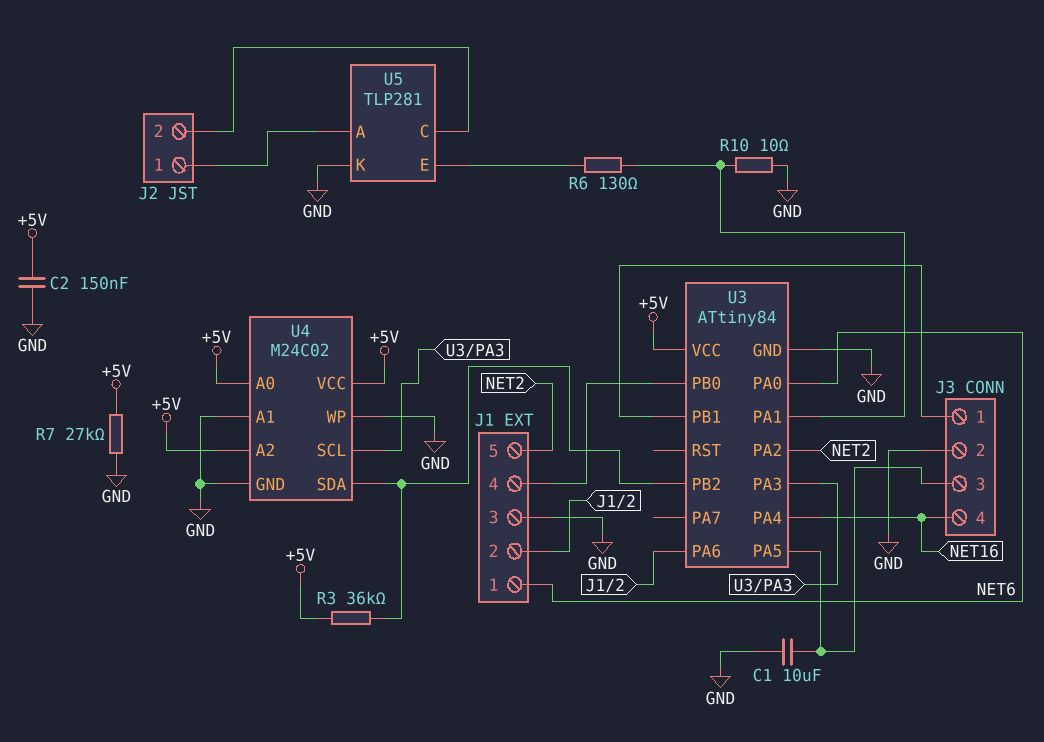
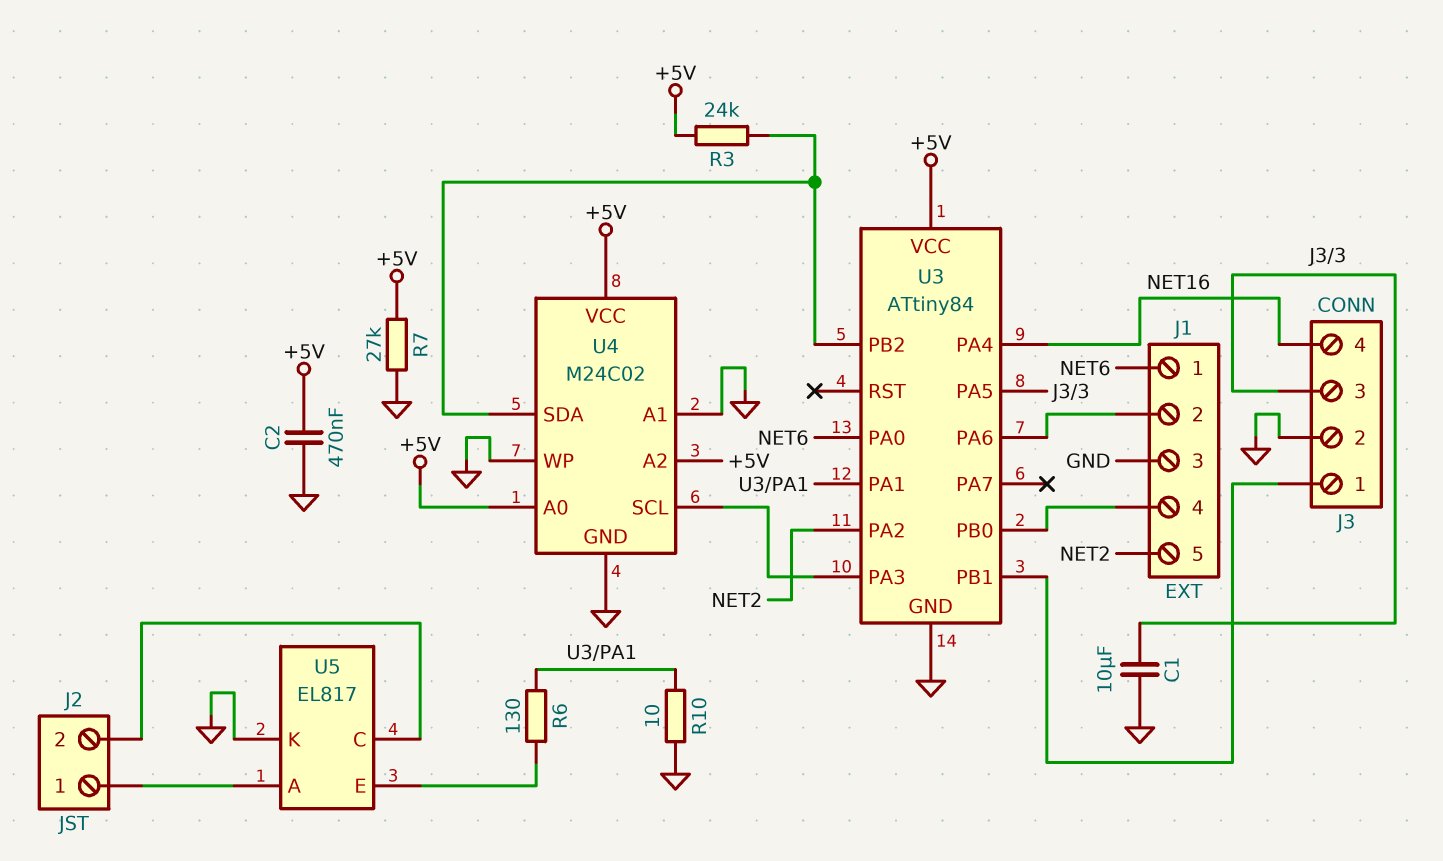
C2: 150nF (+5V, GND) -> 470nF (+5V, GND)
R3: 36k (+5V, U3/PB2) -> 24k (+5V, U3/PB2)
U5: TLP281 -> EL817

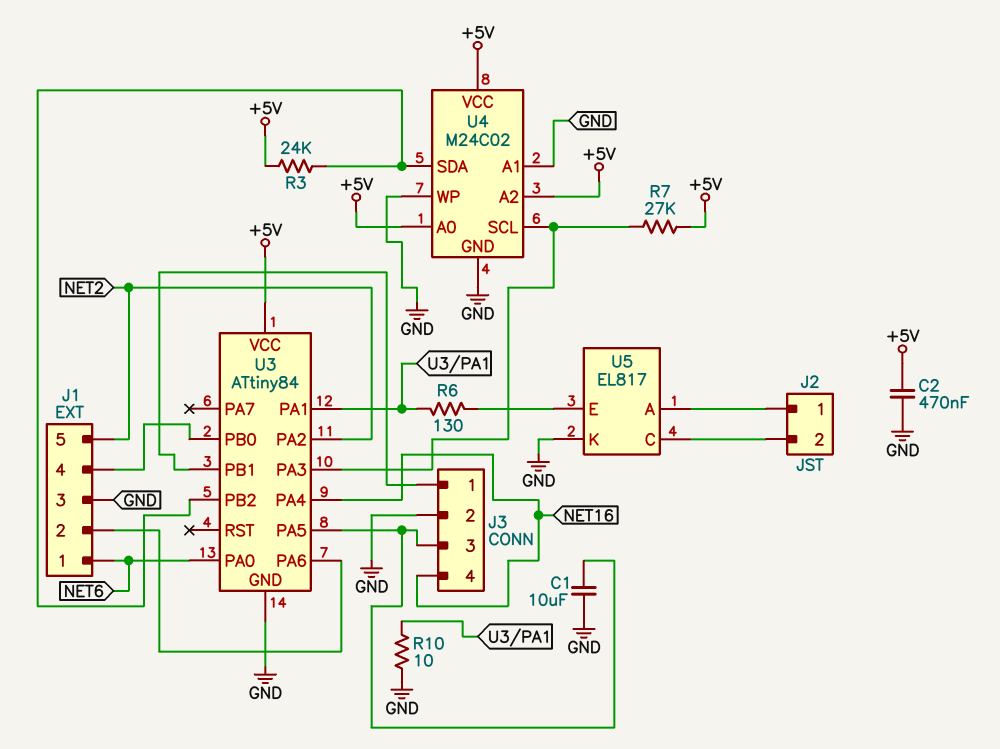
R7: 27k (+5V, GND) -> 27k (+5V, U3/PA3)

